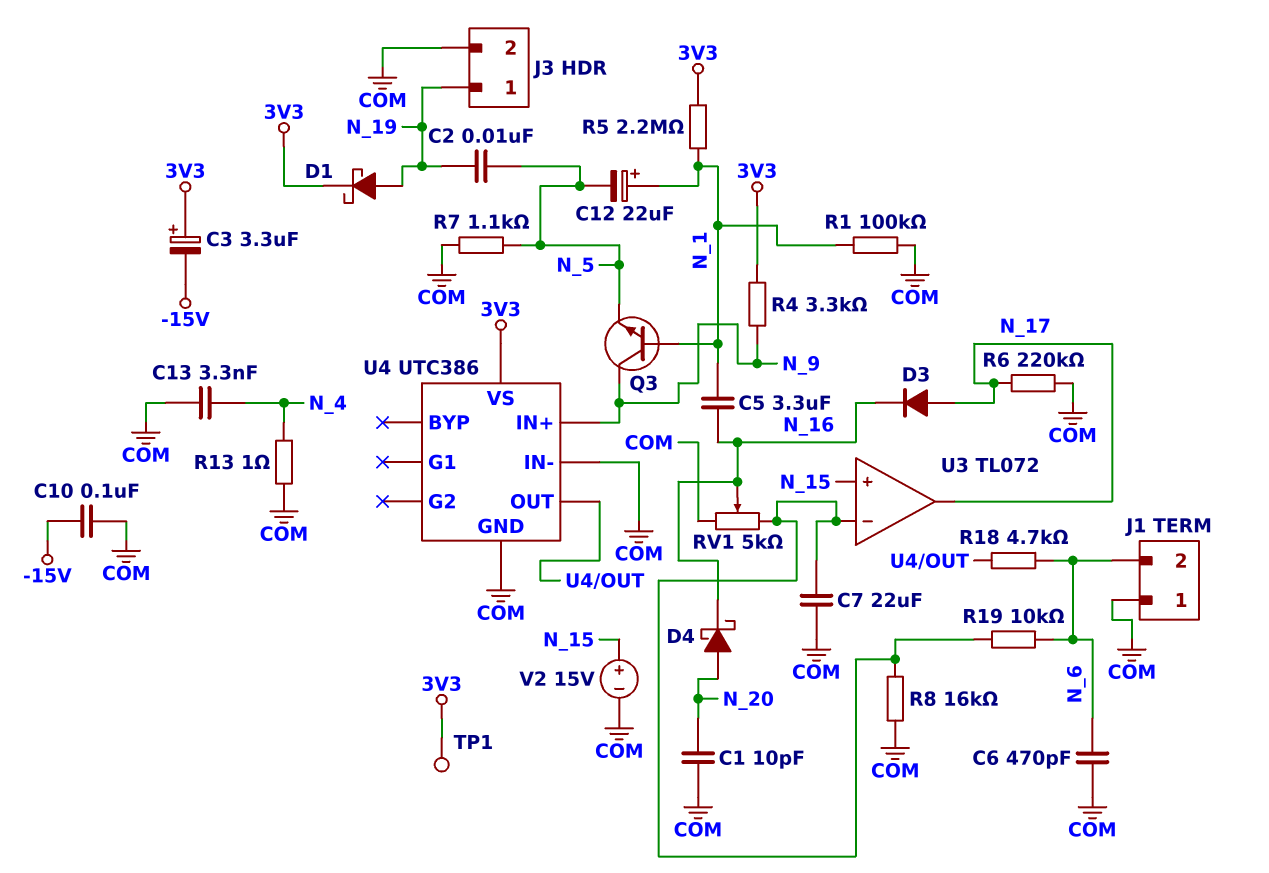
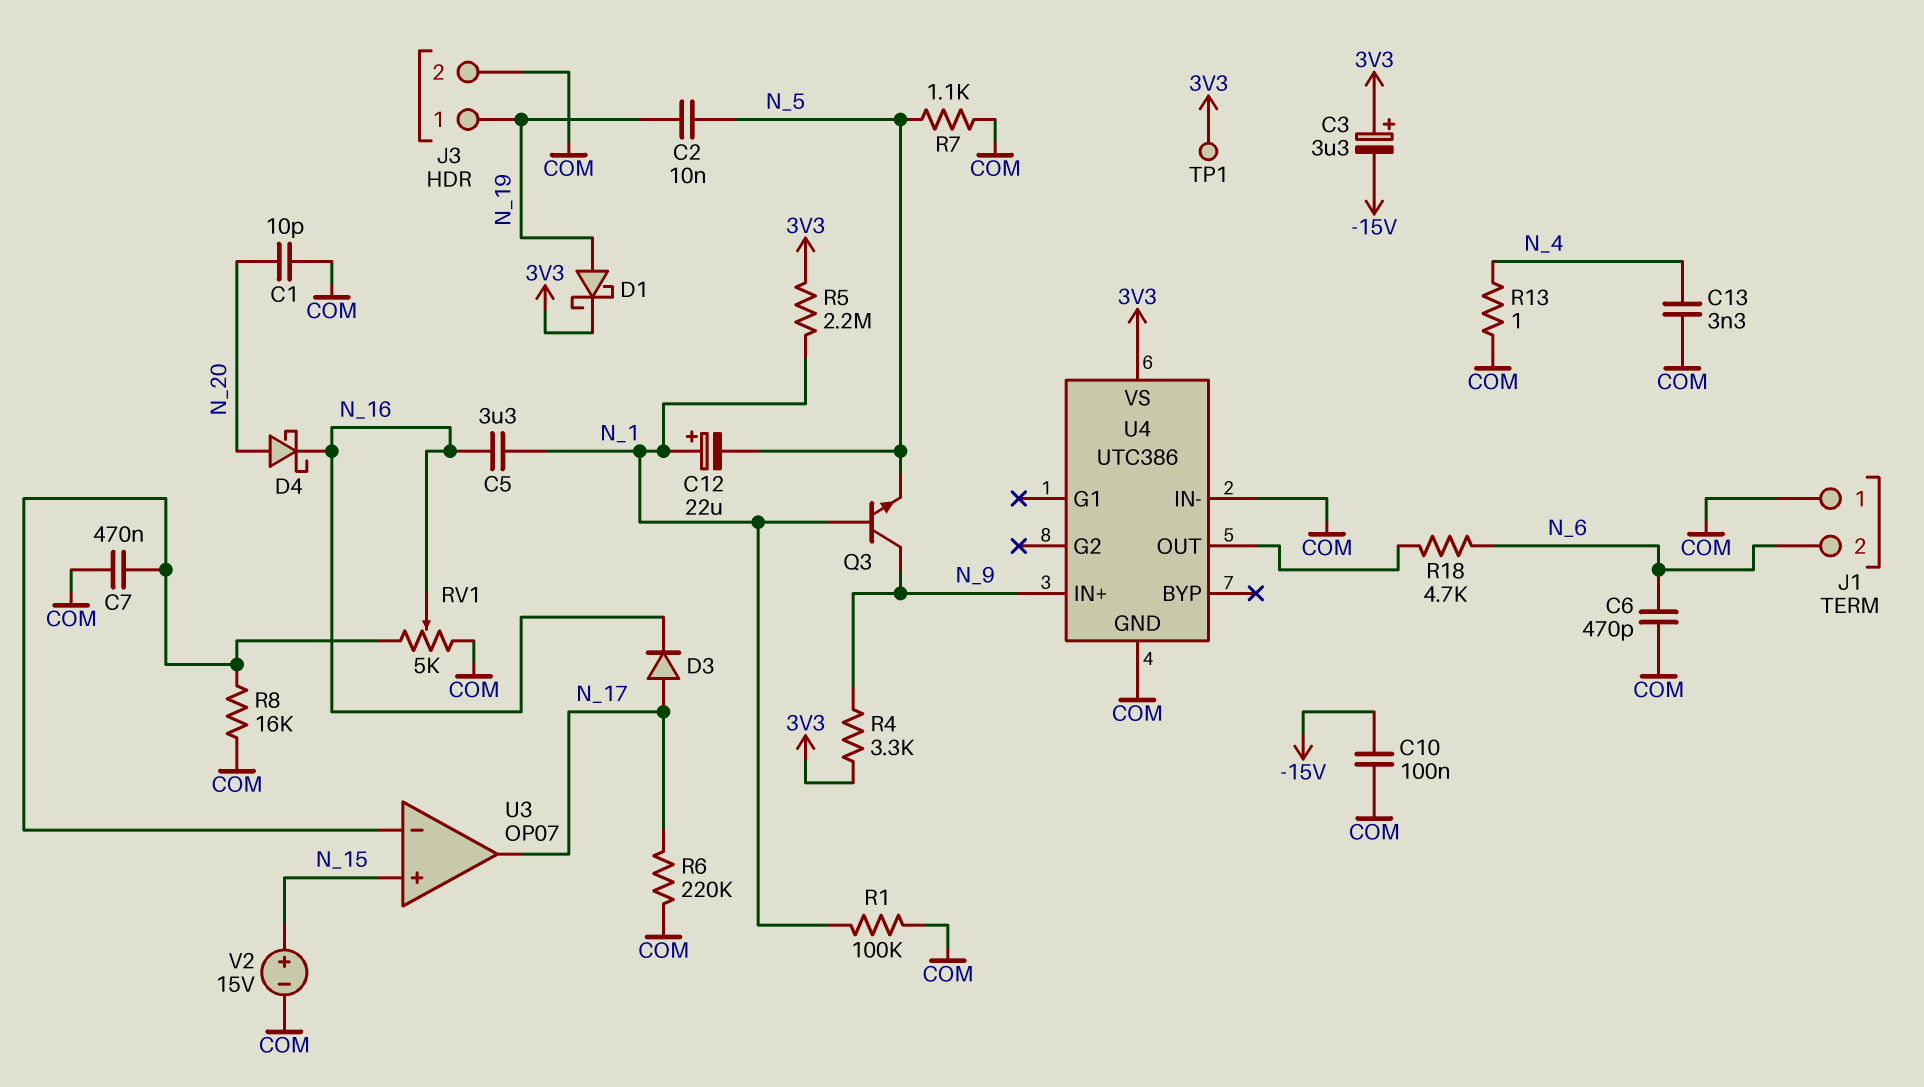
C7: 22uF (COM, U3/in-) -> 470nF (COM, U3/in-)
R19: 10k (N_6, U3/in-) -> none
U3: TL072 -> OP07

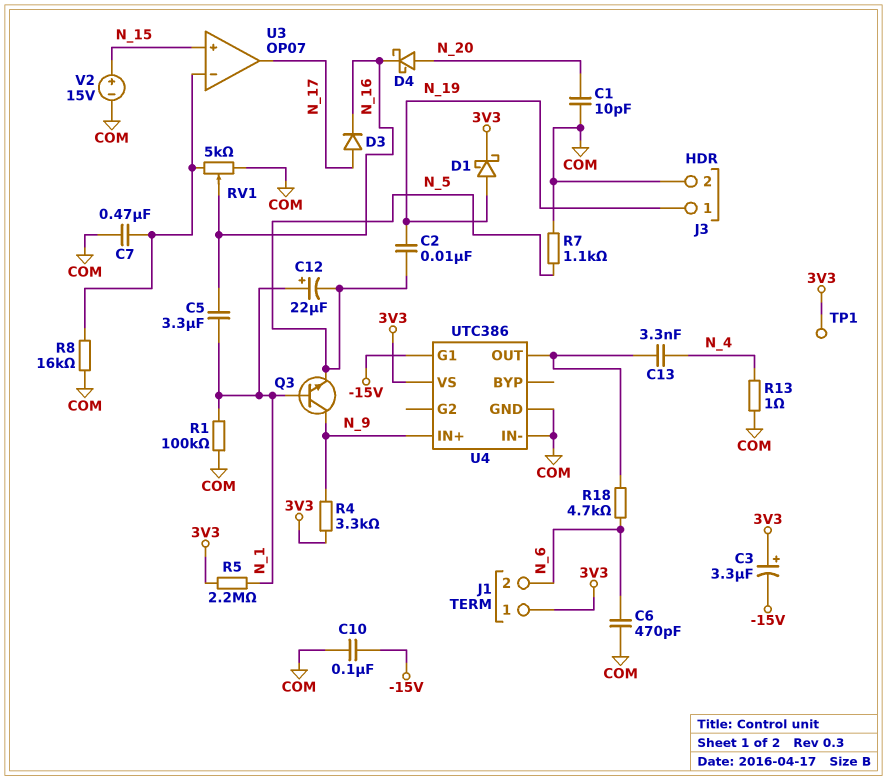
C13: 3.3nF (COM, N_4) -> 3.3nF (N_4, U4/OUT)
J1 pin 1: COM -> 3V3
R6: 220k (COM, N_17) -> none
U4 pin G1: none -> -15V

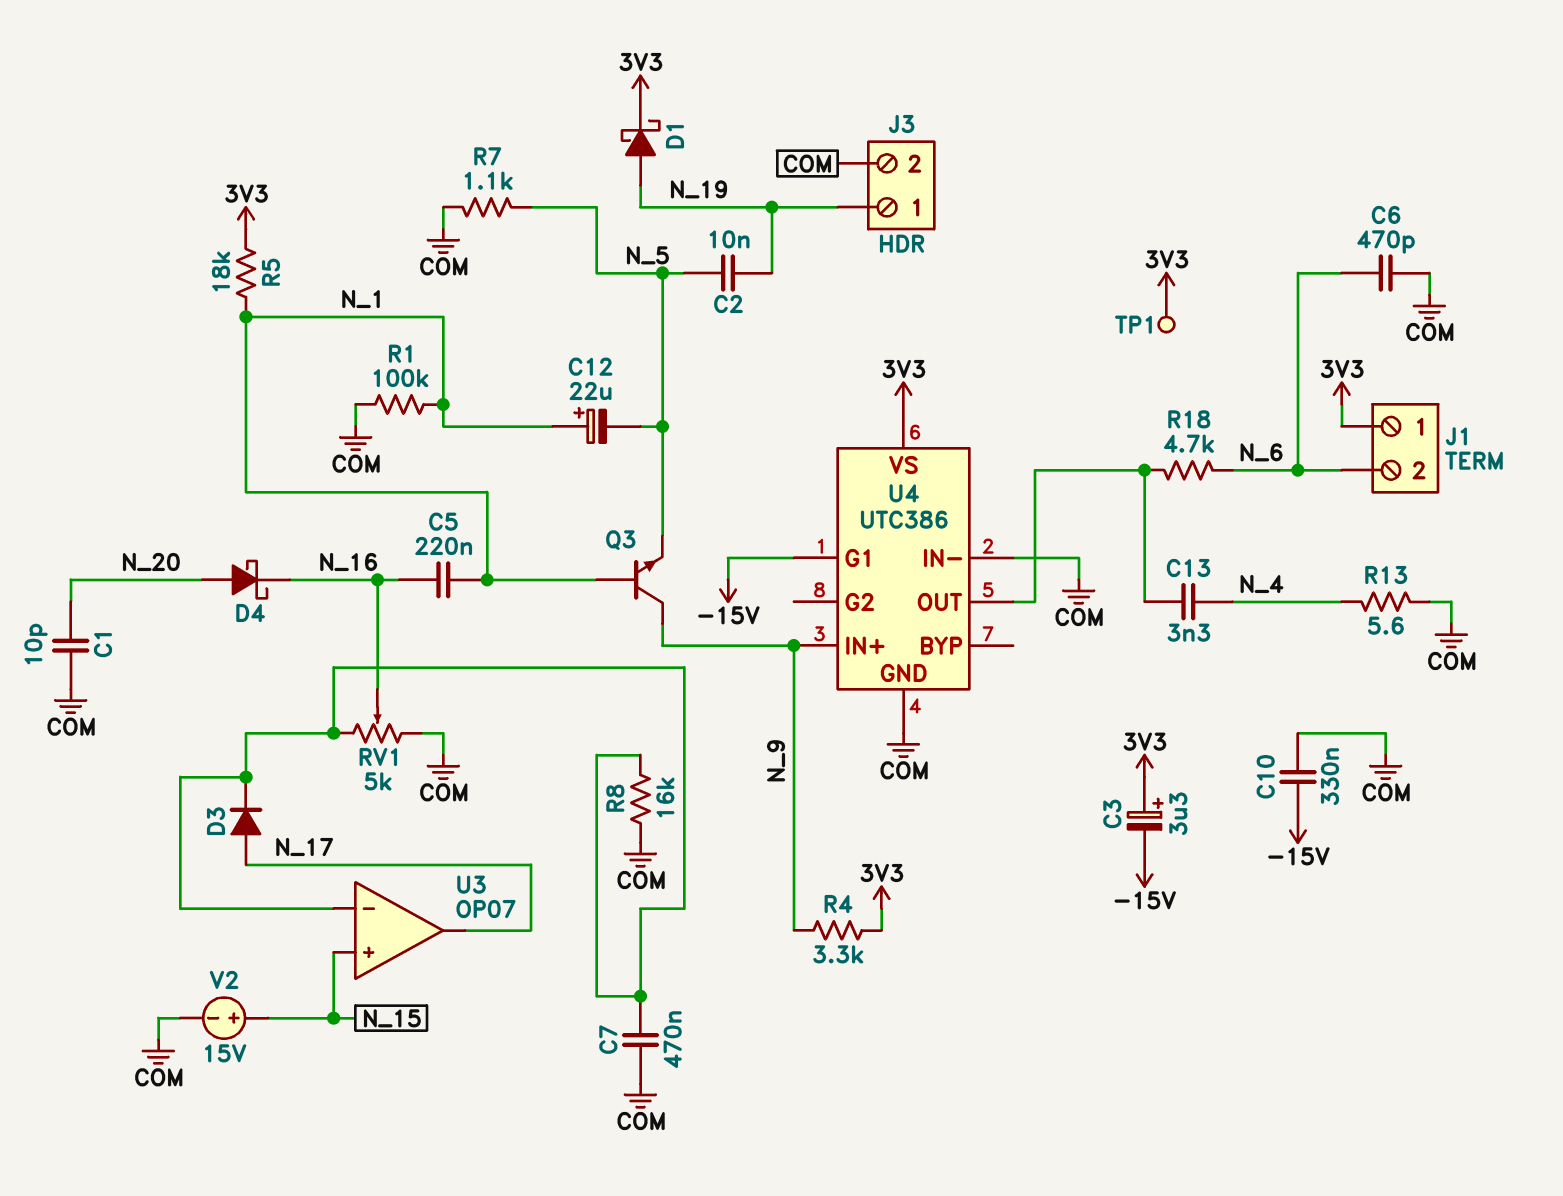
C5: 3.3uF (N_1, N_16) -> 220nF (N_1, N_16)
C10: 100nF (-15V, COM) -> 330nF (-15V, COM)
D3: diode (A N_17, K N_16) -> diode (A N_17, K U3/in-)
R5: 2.2M (3V3, N_1) -> 18k (3V3, N_1)
R13: 1 (COM, N_4) -> 5.6 (COM, N_4)

